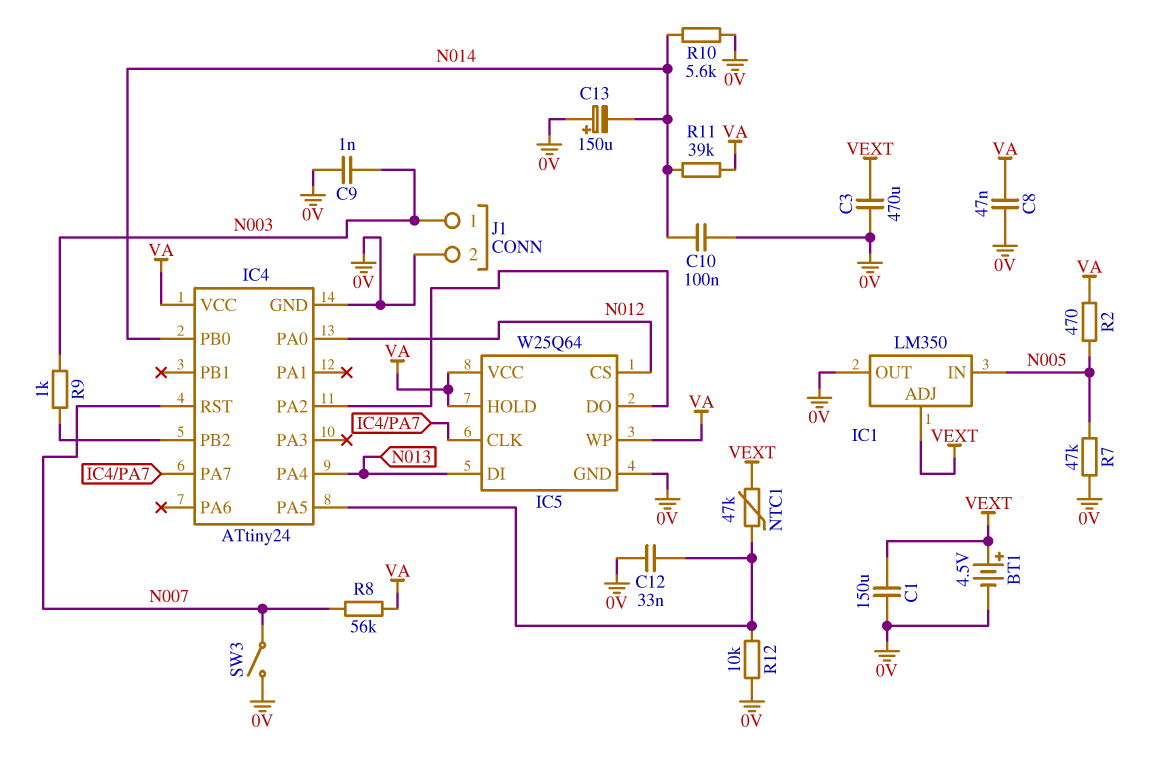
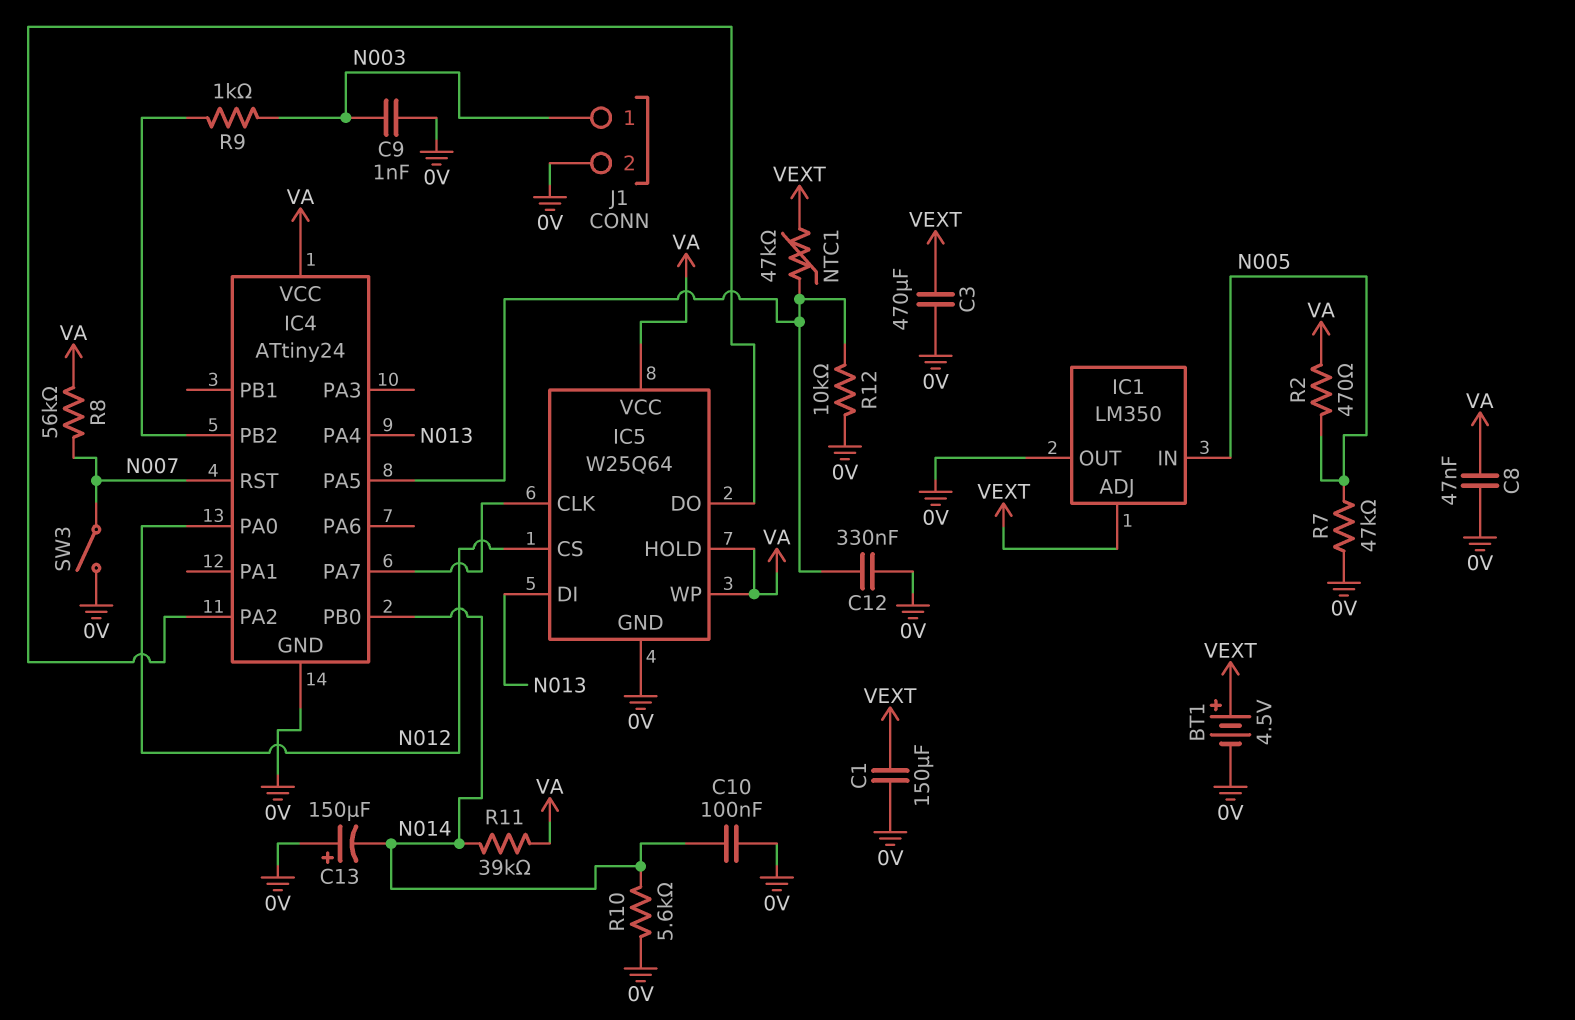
C12: 33nF (0V, IC4/PA5) -> 330nF (0V, IC4/PA5)

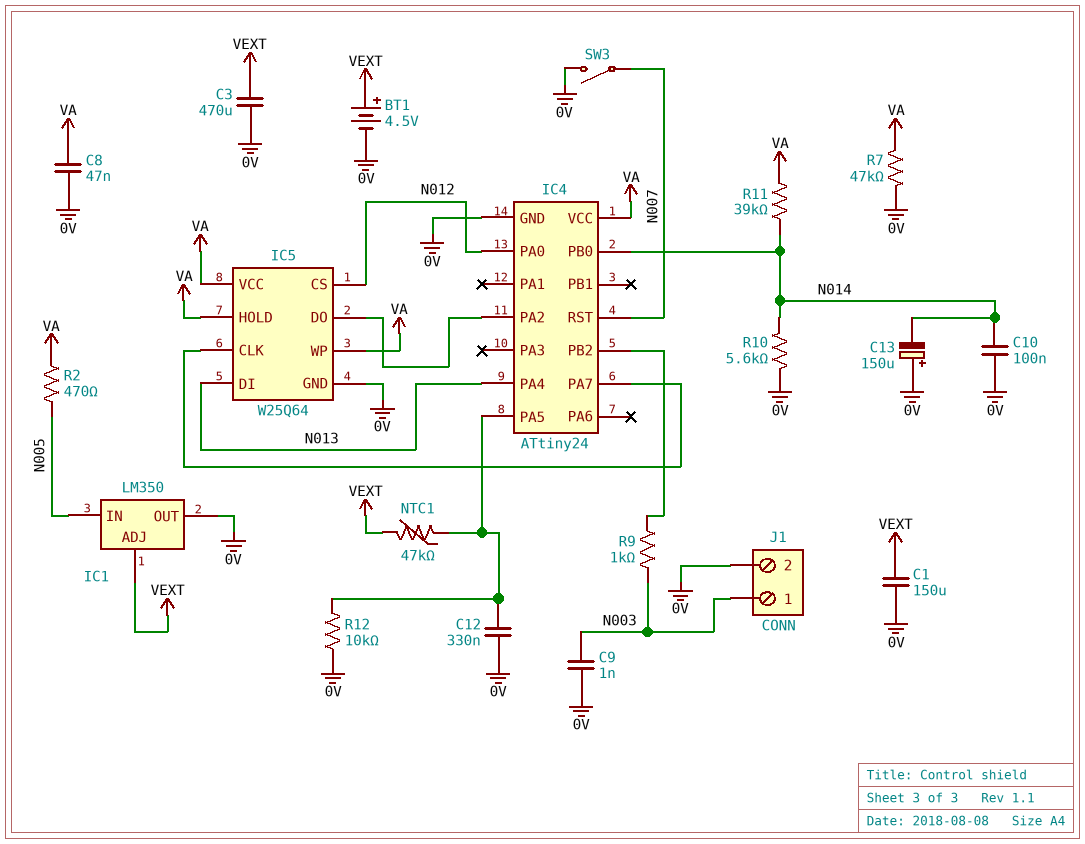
R7: 47k (0V, N005) -> 47k (0V, VA)
R8: 56k (N007, VA) -> none

